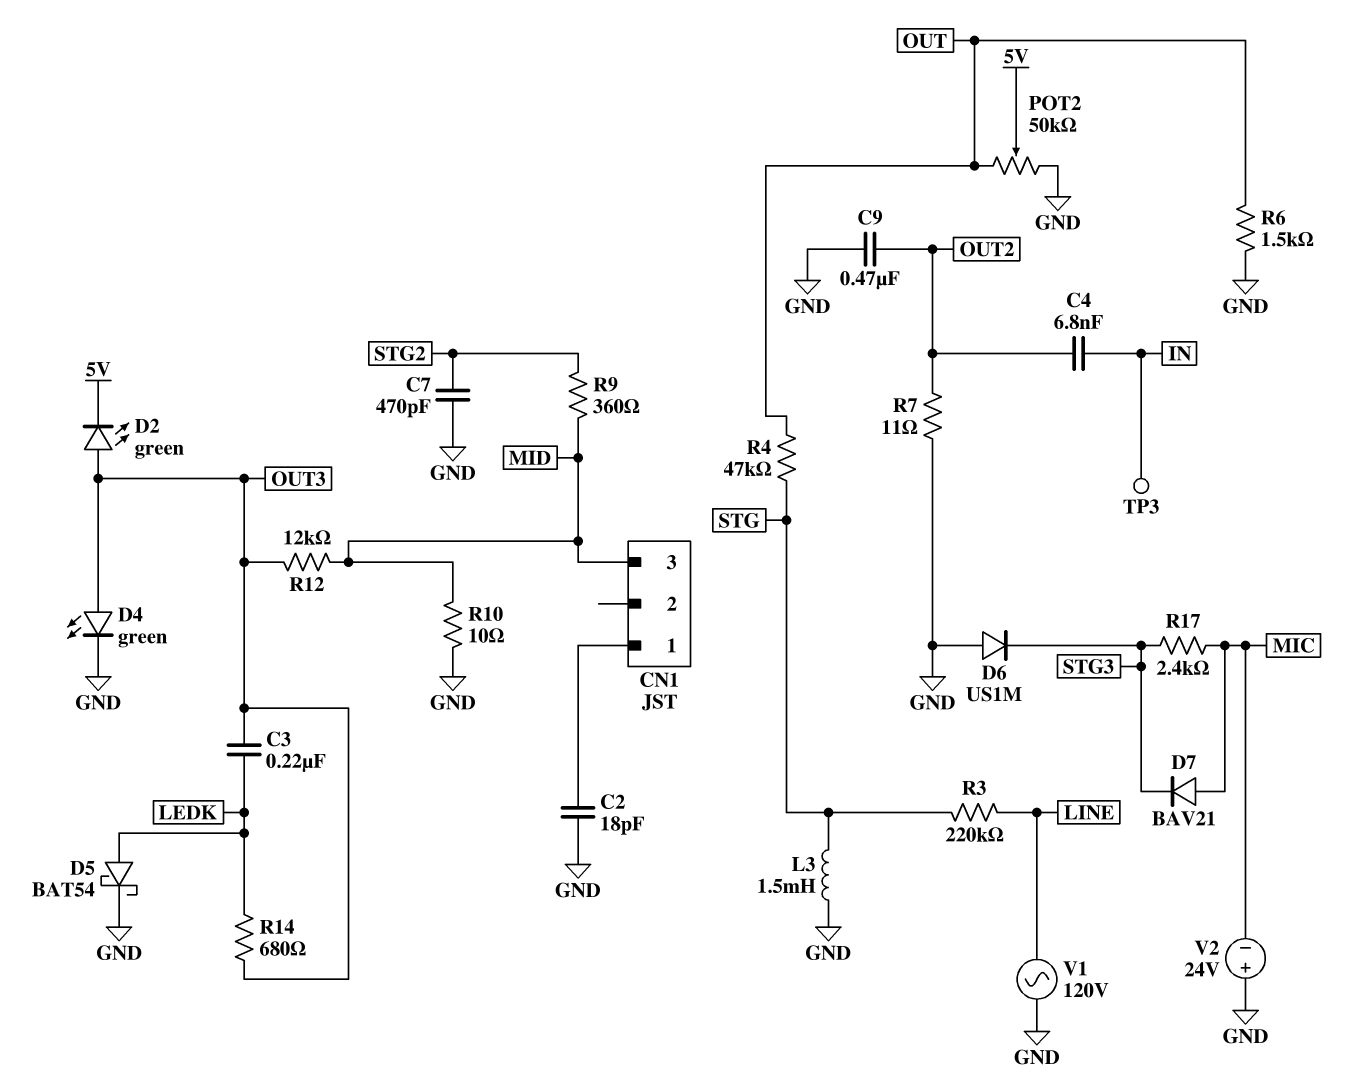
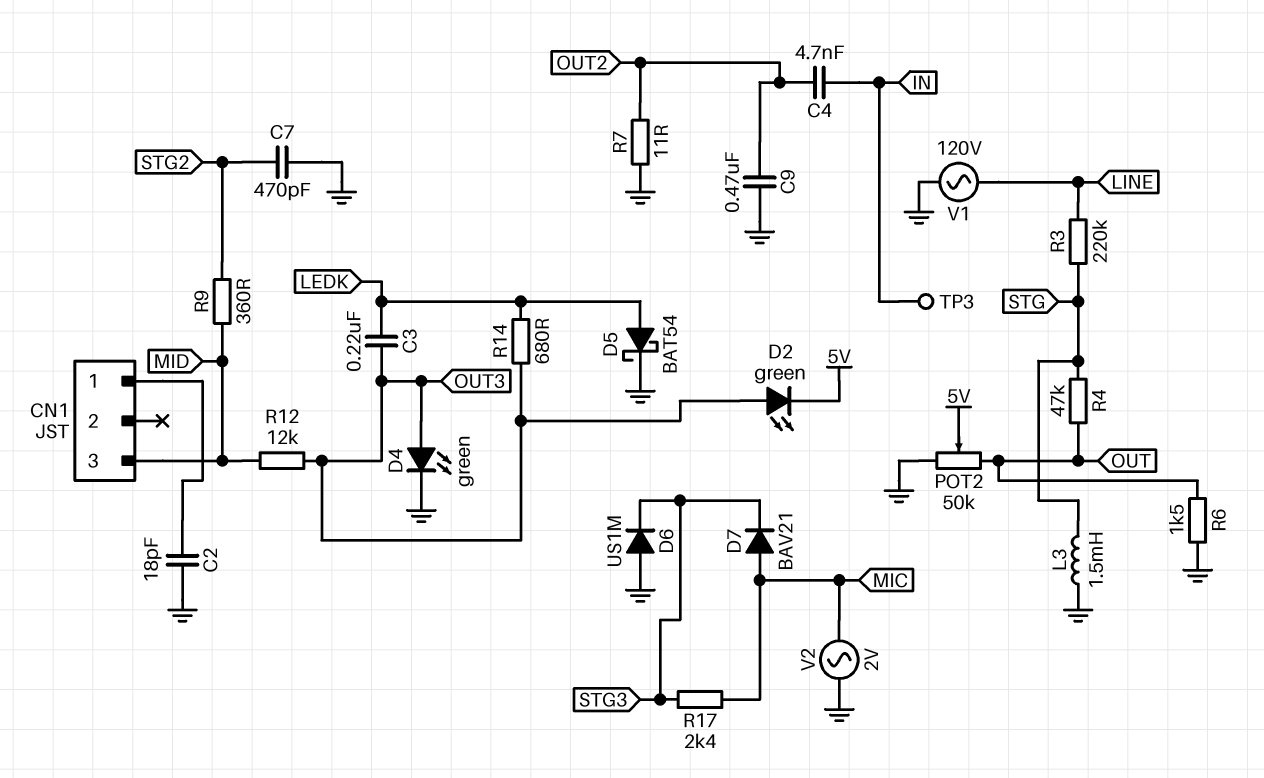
C4: 6.8nF (IN, OUT2) -> 4.7nF (IN, OUT2)
R10: 10 (GND, MID) -> none
V2: 24V (plus GND, minus MIC) -> AC 2V (GND, MIC)

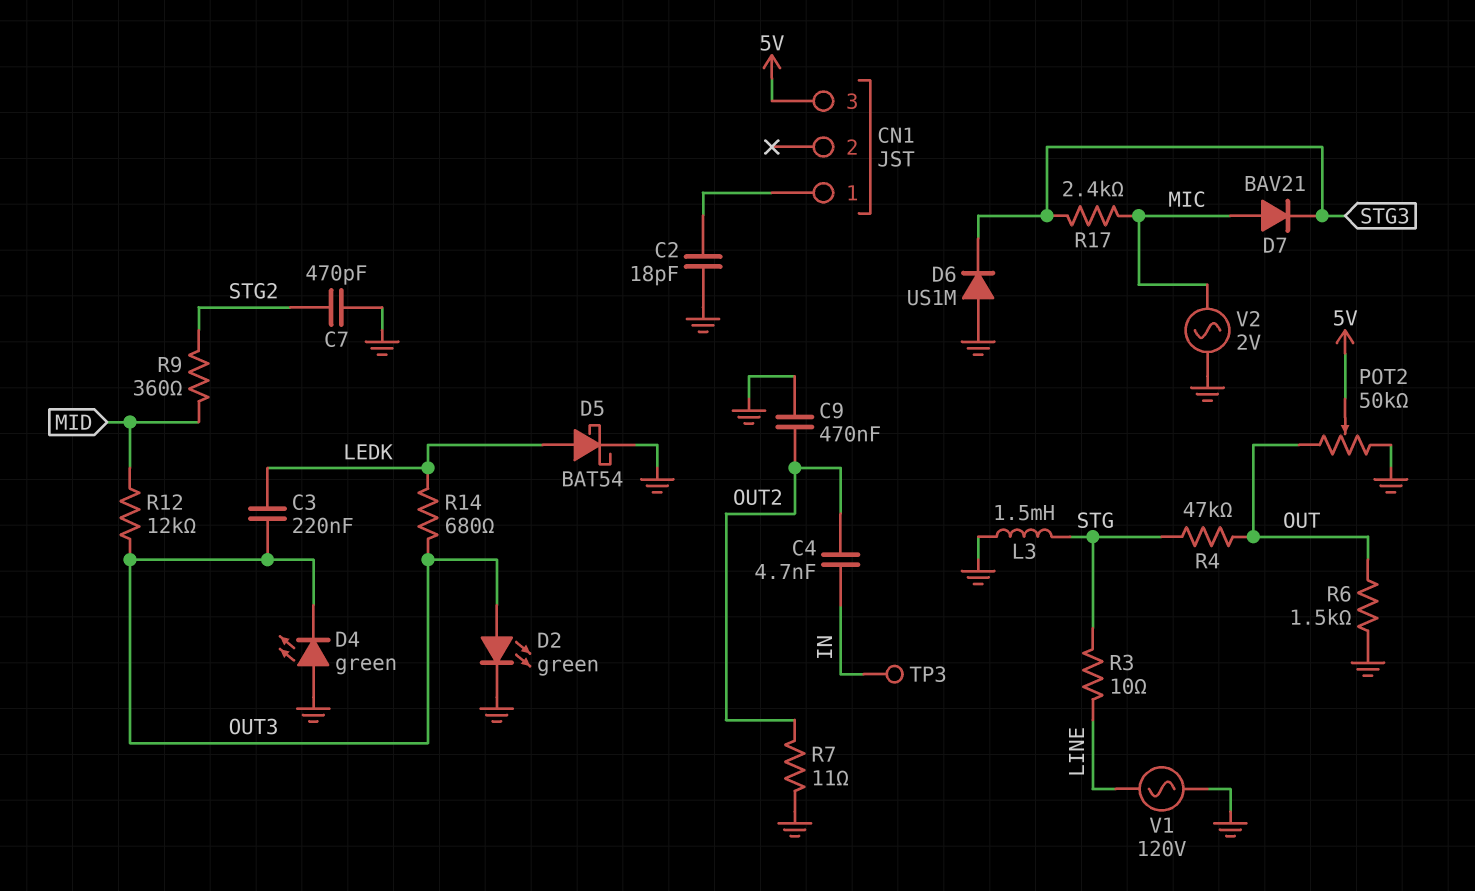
CN1 pin 3: MID -> 5V
D2: LED green (A OUT3, K 5V) -> LED green (A OUT3, K GND)
D4: LED green (A OUT3, K GND) -> LED green (A GND, K OUT3)
R3: 220k (LINE, STG) -> 10 (LINE, STG)

